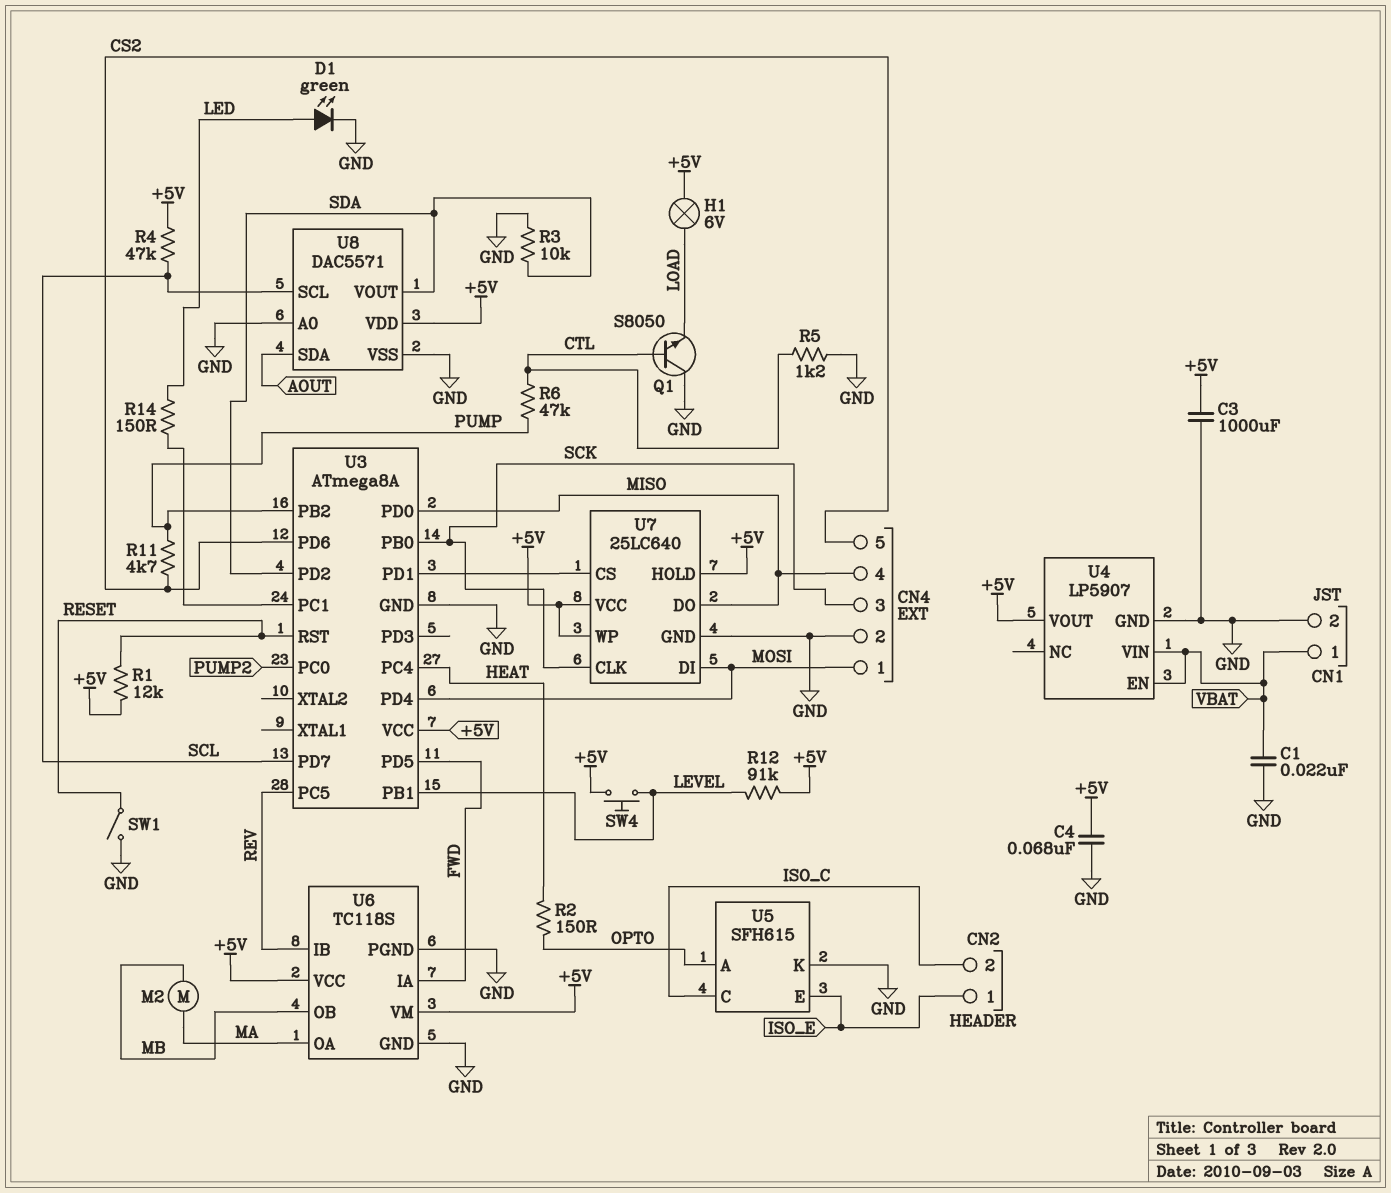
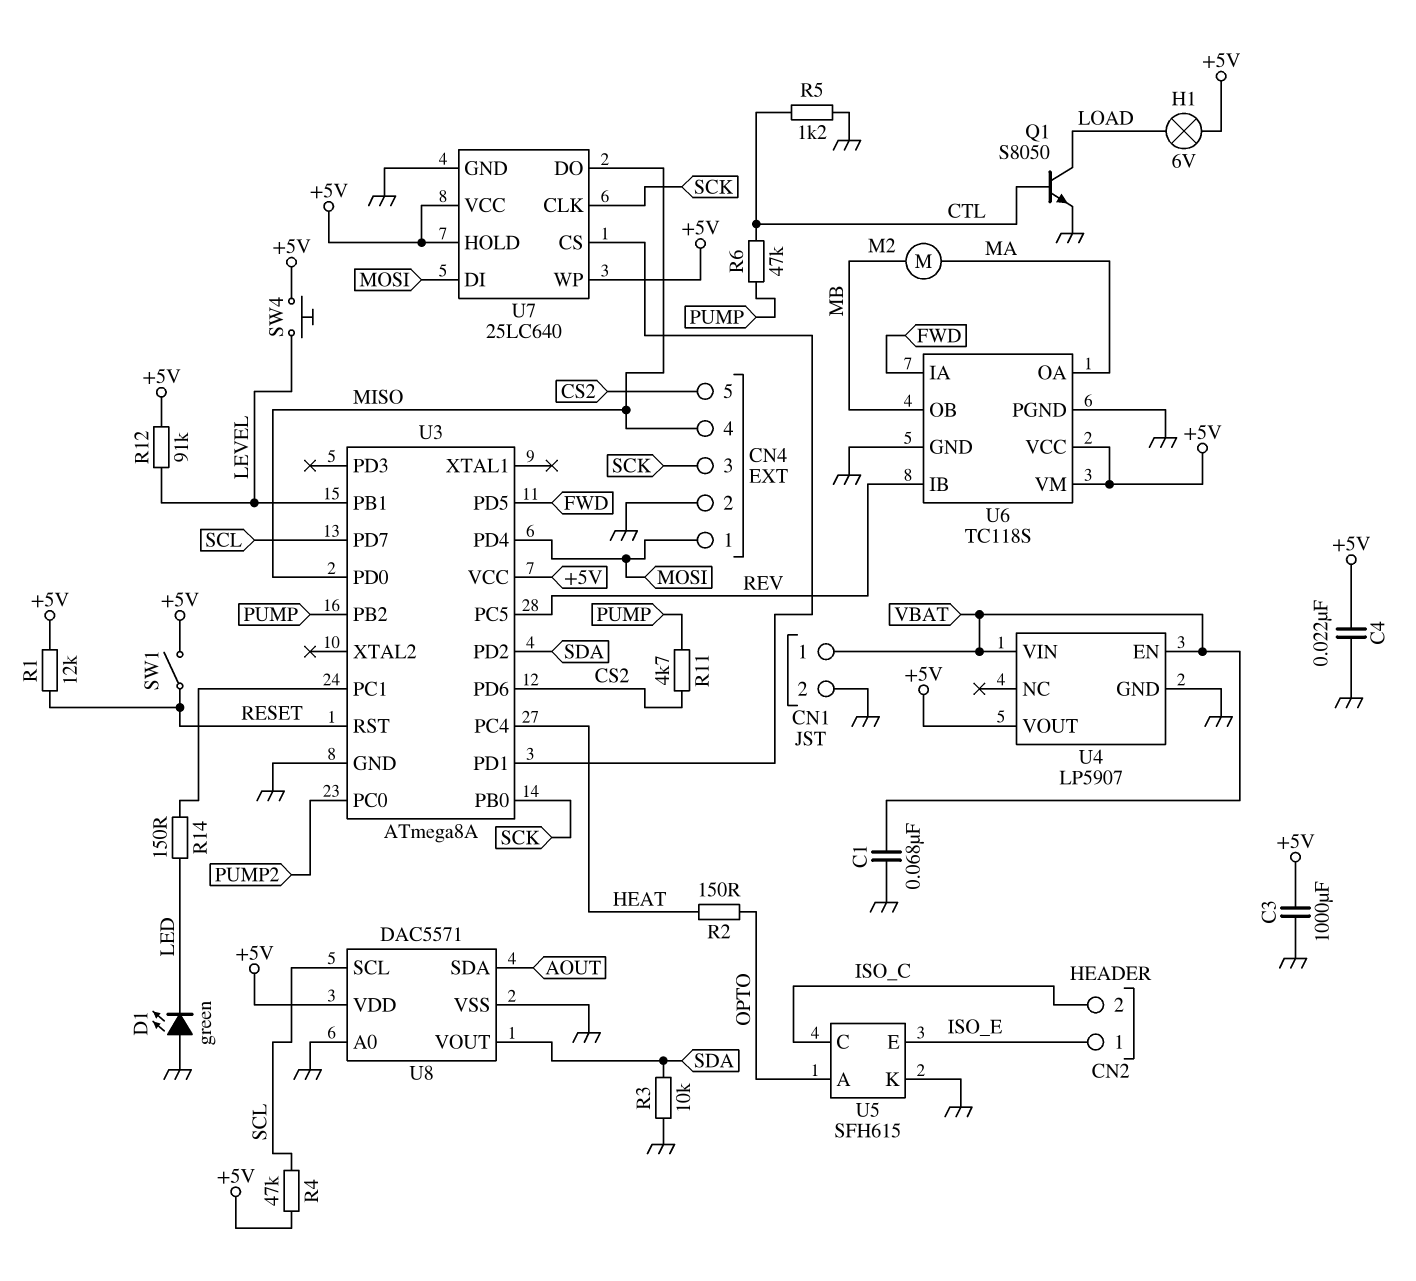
C1: 22nF (GND, VBAT) -> 68nF (GND, VBAT)
C4: 68nF (+5V, GND) -> 22nF (+5V, GND)
D1: LED green (A LED, K GND) -> LED green (A GND, K LED)
Q1: NPN S8050 (B CTL, C GND, E LOAD) -> NPN S8050 (B CTL, C LOAD, E GND)
SW1: switch (GND, RESET) -> switch (+5V, RESET)

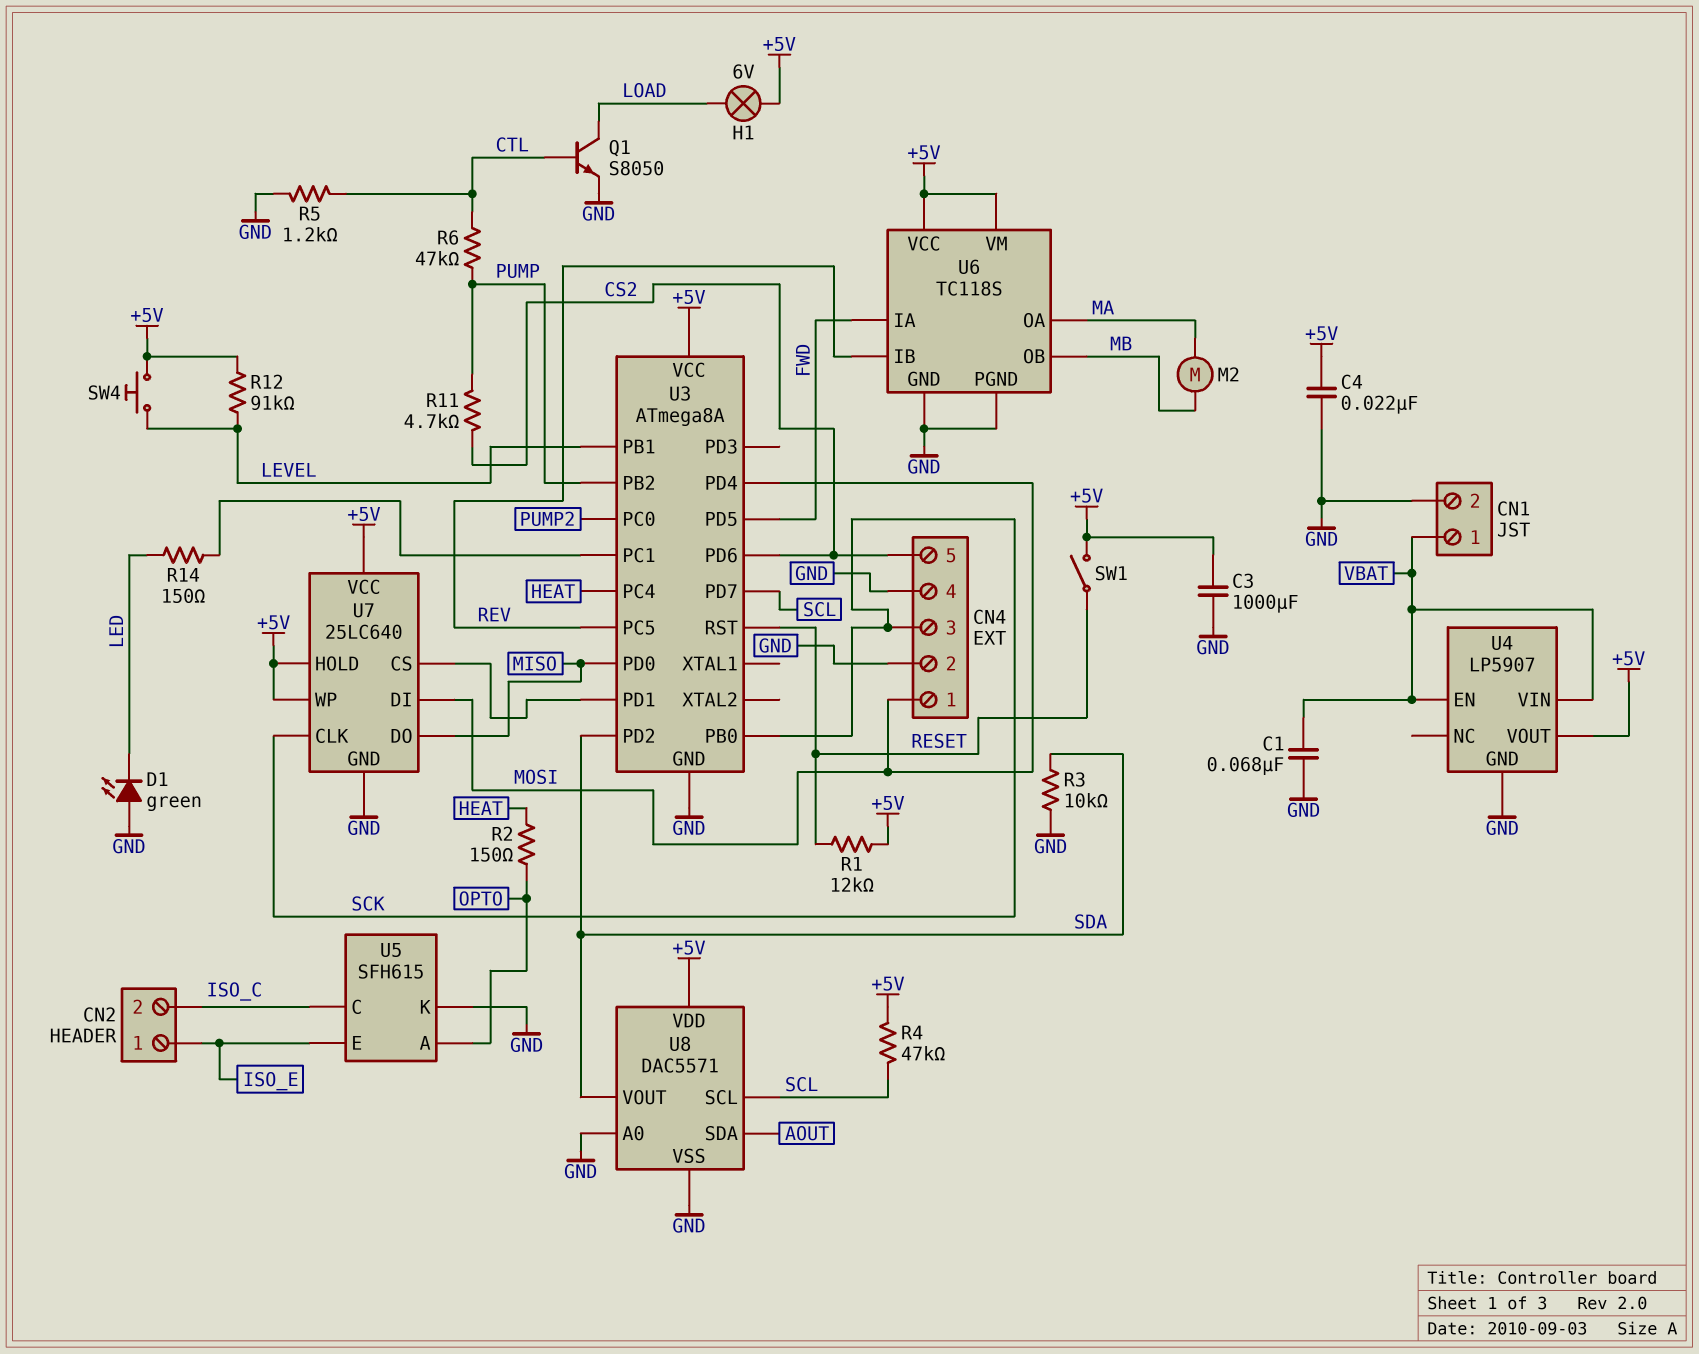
CN4 pin 4: MISO -> GND

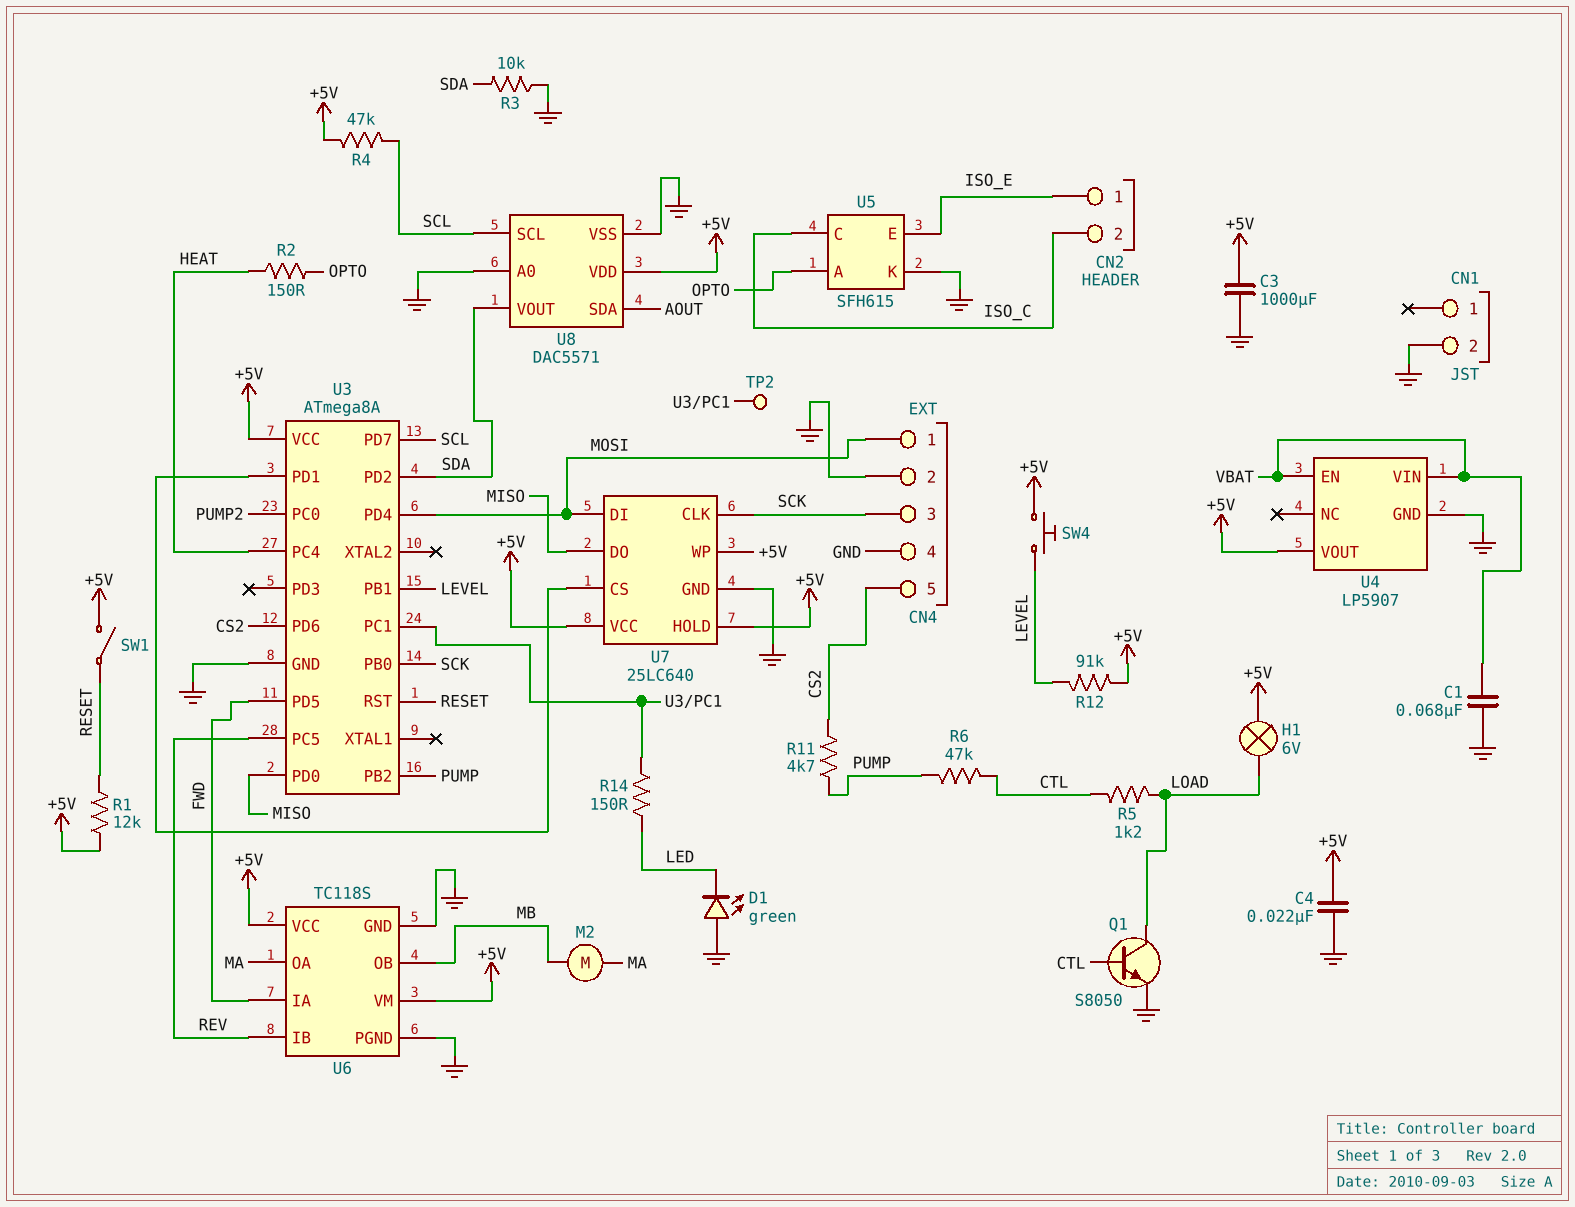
CN1 pin 1: VBAT -> none
R5: 1.2k (CTL, GND) -> 1.2k (CTL, LOAD)
TP2: none -> test point (U3/PC1)

